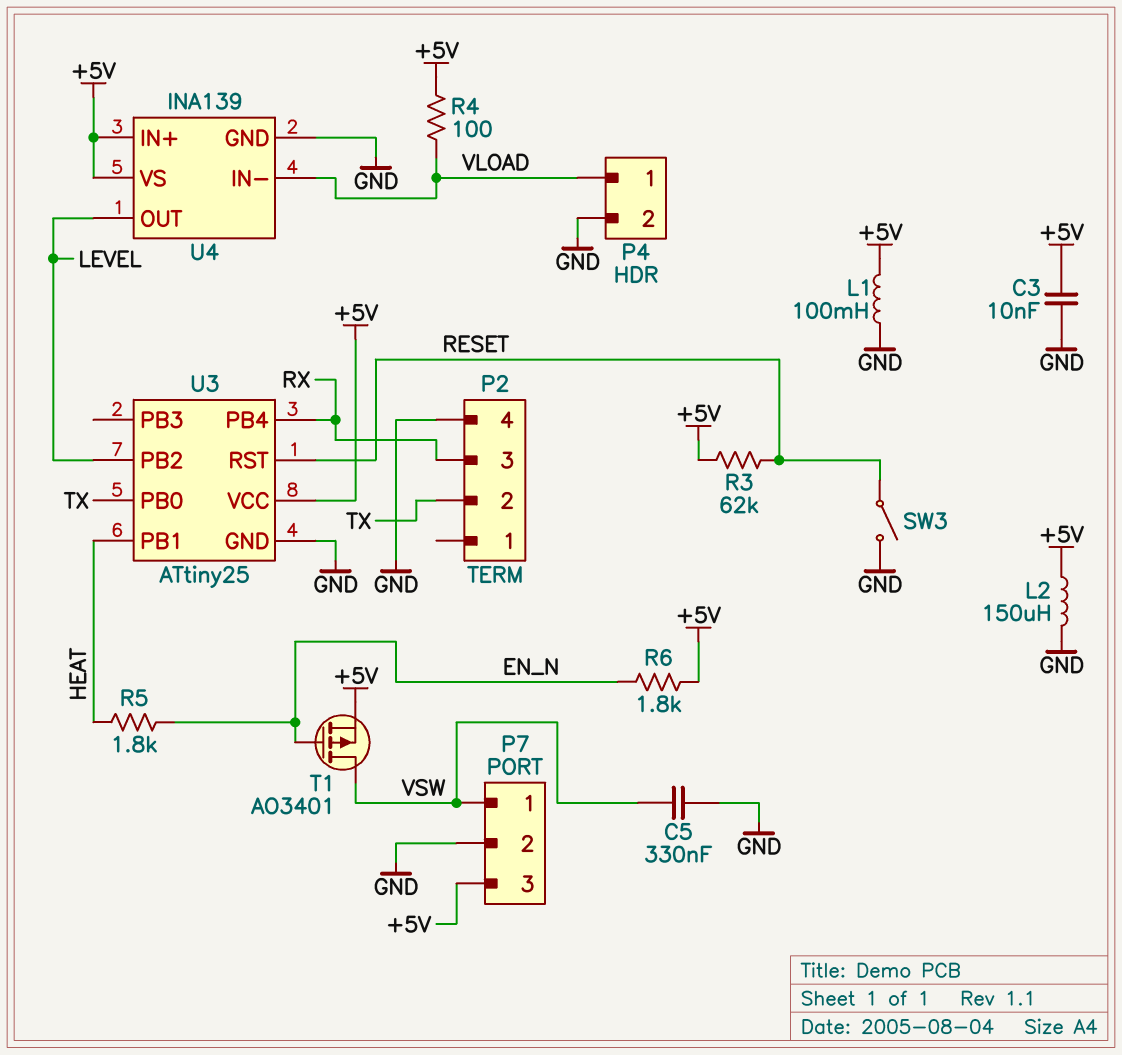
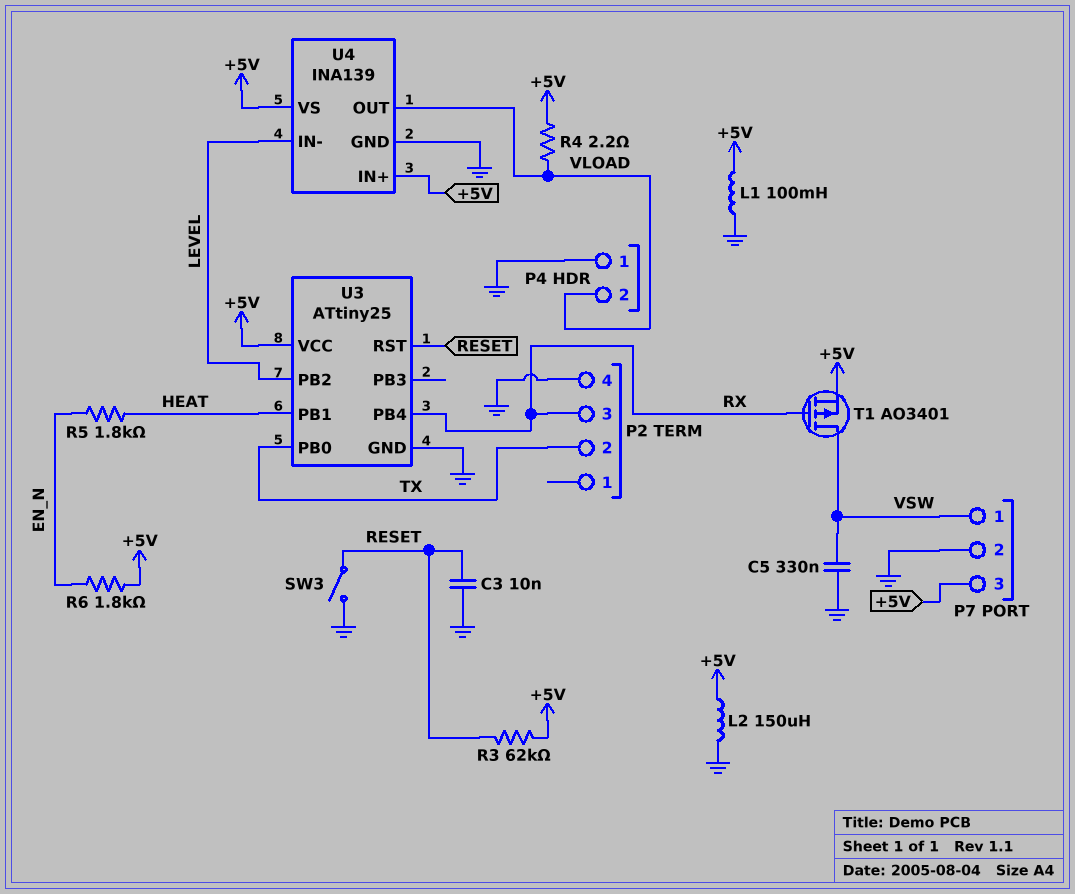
C3: 10nF (+5V, GND) -> 10nF (GND, RESET)
P4 pin 1: VLOAD -> GND
P4 pin 2: GND -> VLOAD
R4: 100 (+5V, VLOAD) -> 2.2 (+5V, VLOAD)
T1: PMOS AO3401 (G EN_N, D VSW, S +5V) -> PMOS AO3401 (G RX, D VSW, S +5V)
U4 pin IN-: VLOAD -> LEVEL
U4 pin OUT: LEVEL -> VLOAD

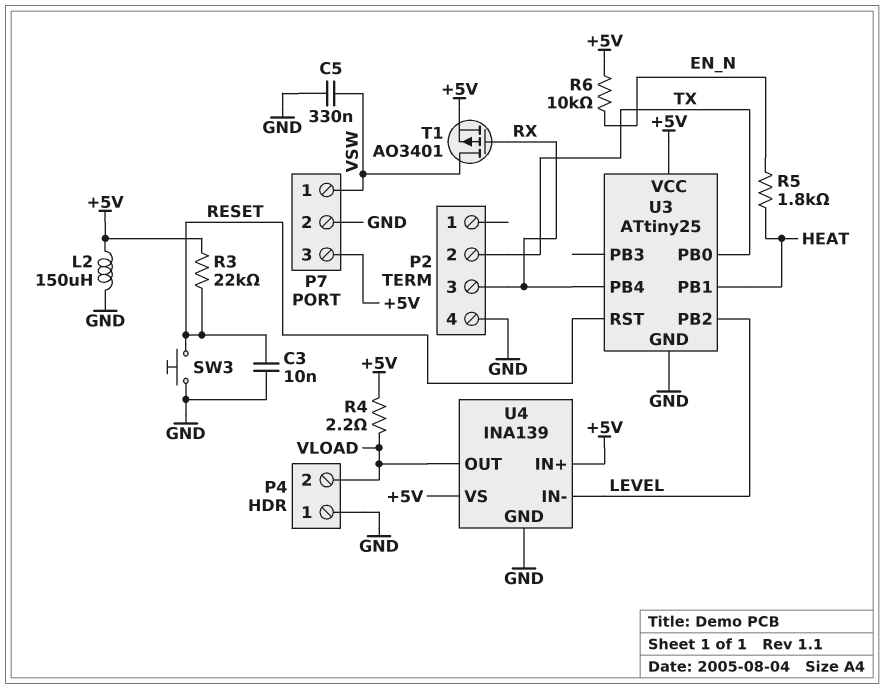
L1: 100mH (+5V, GND) -> none
R3: 62k (+5V, RESET) -> 22k (+5V, RESET)
R6: 1.8k (+5V, EN_N) -> 10k (+5V, EN_N)
SW3: switch (GND, RESET) -> button (GND, RESET)

